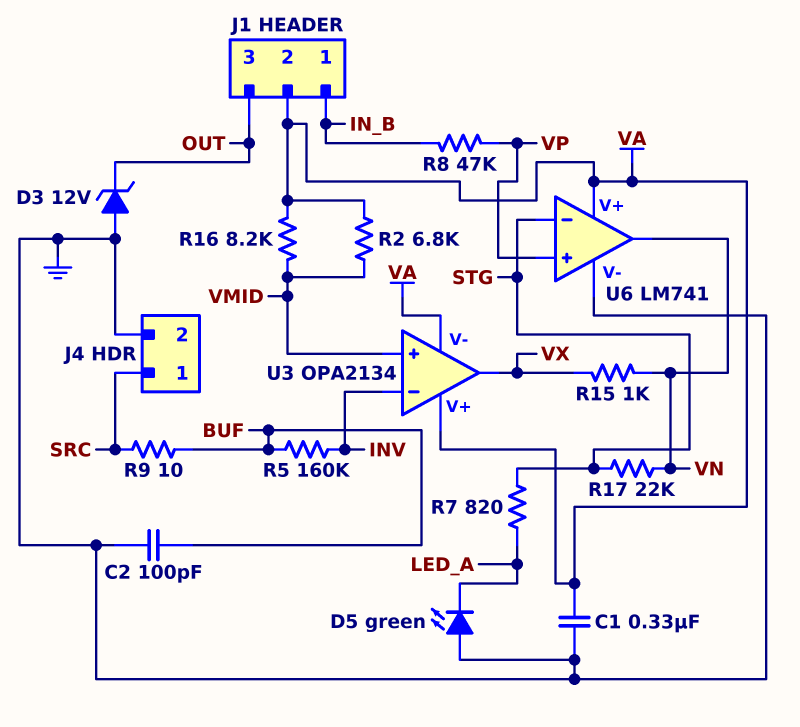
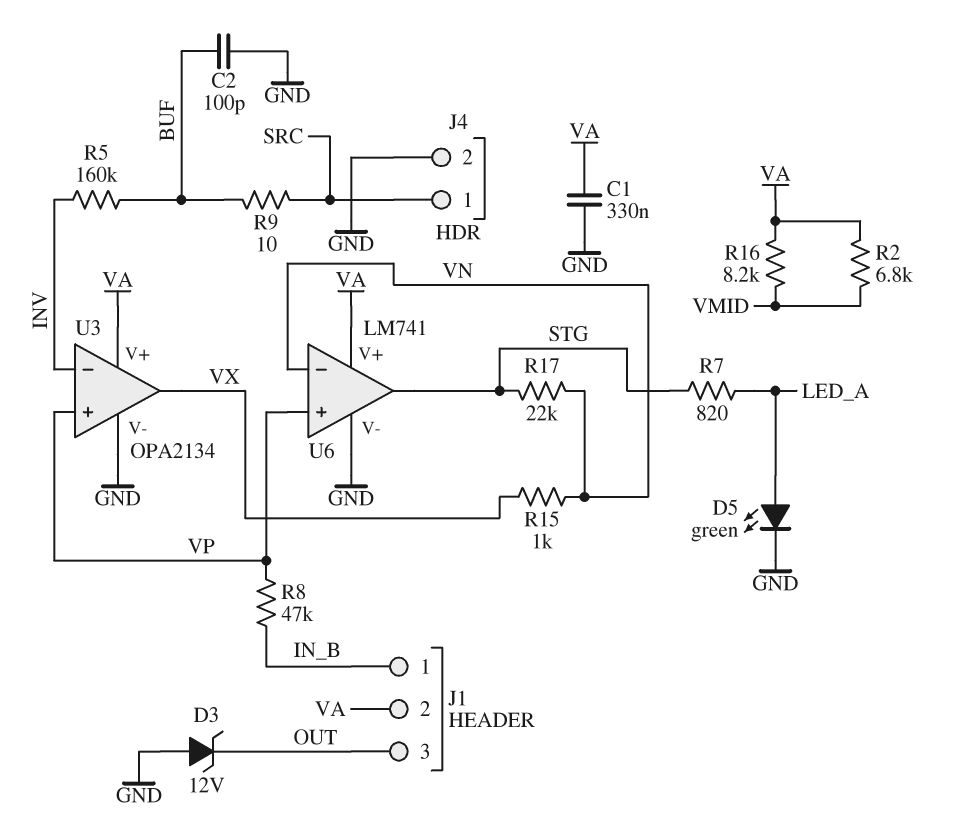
D5: LED green (A GND, K LED_A) -> LED green (A LED_A, K GND)
U3 pin V-: VA -> GND
U3 pin in+: VMID -> VP
U6 pin in-: STG -> VN
U6 pin out: VN -> STG

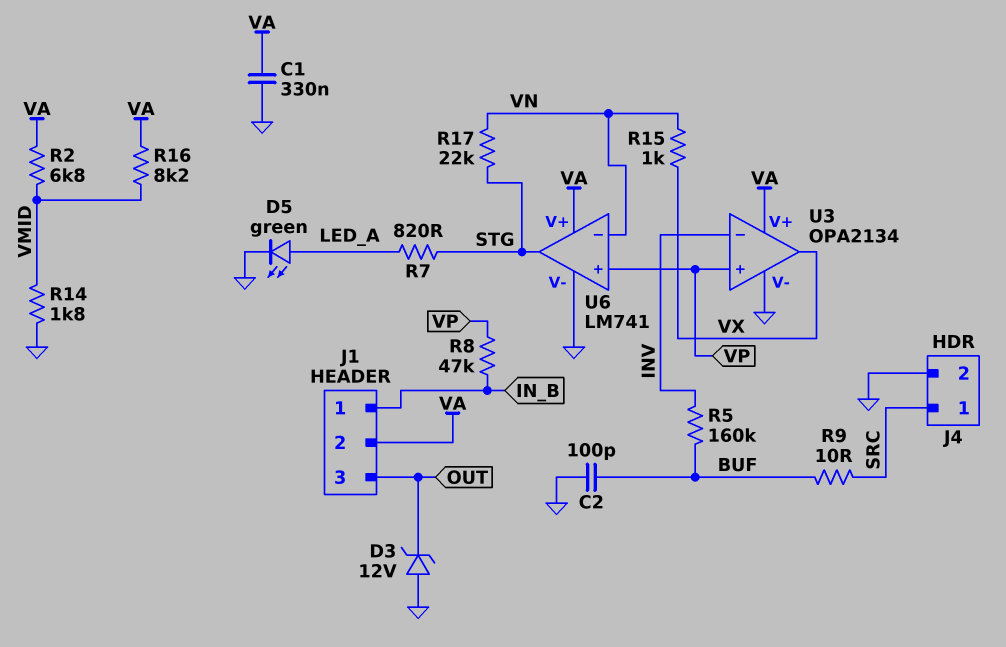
R14: none -> 1.8k (GND, VMID)

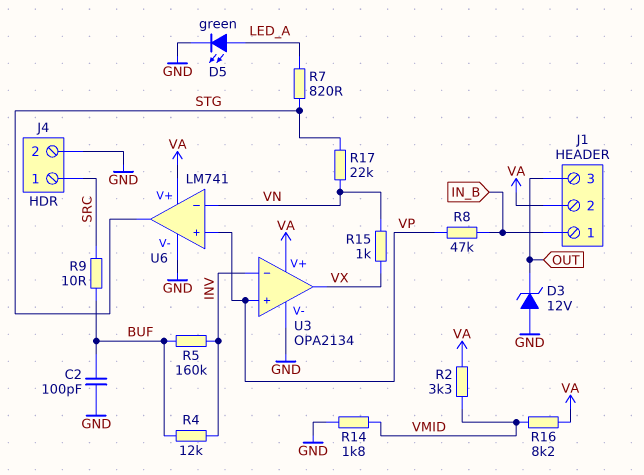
C1: 330nF (GND, VA) -> none
R2: 6.8k (VA, VMID) -> 3.3k (VA, VMID)
R4: none -> 12k (BUF, INV)

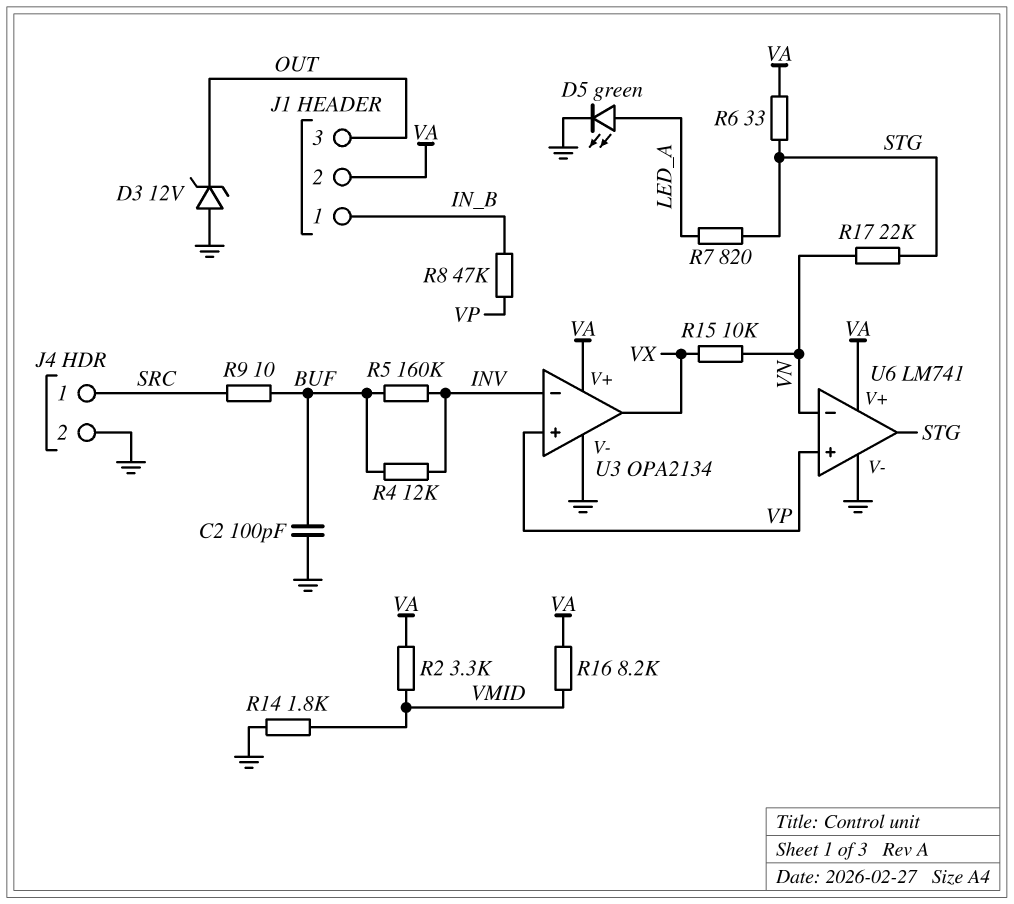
R6: none -> 33 (STG, VA)
R15: 1k (VN, VX) -> 10k (VN, VX)

